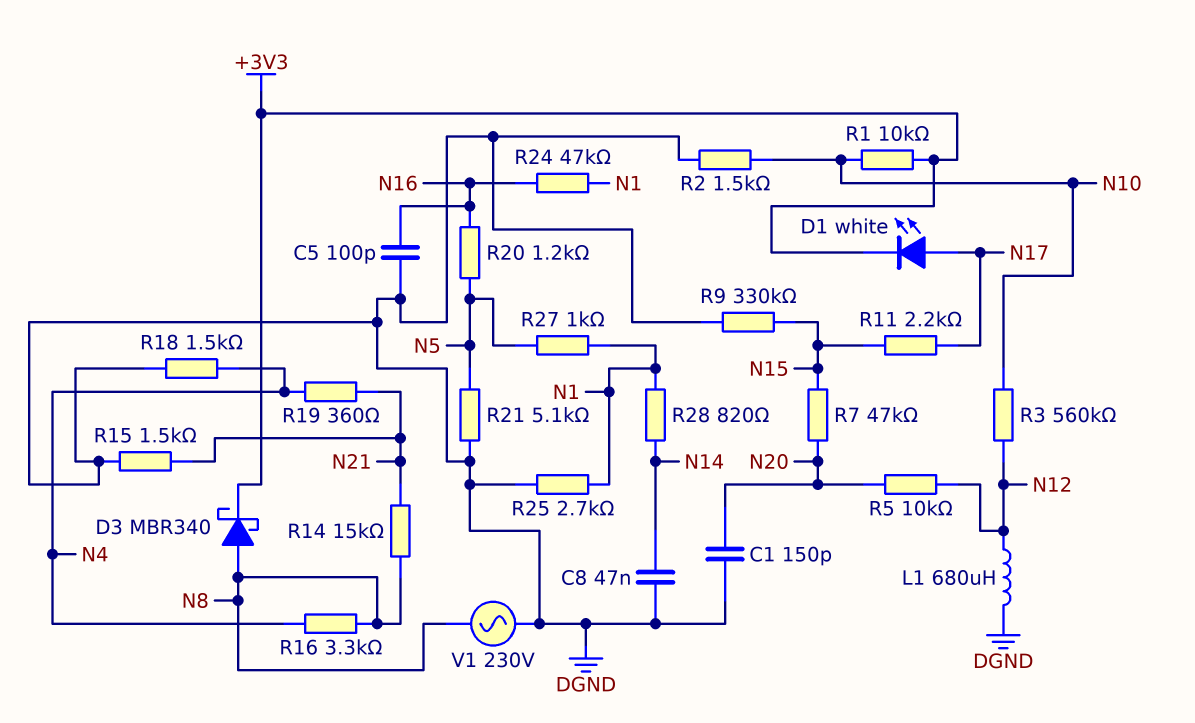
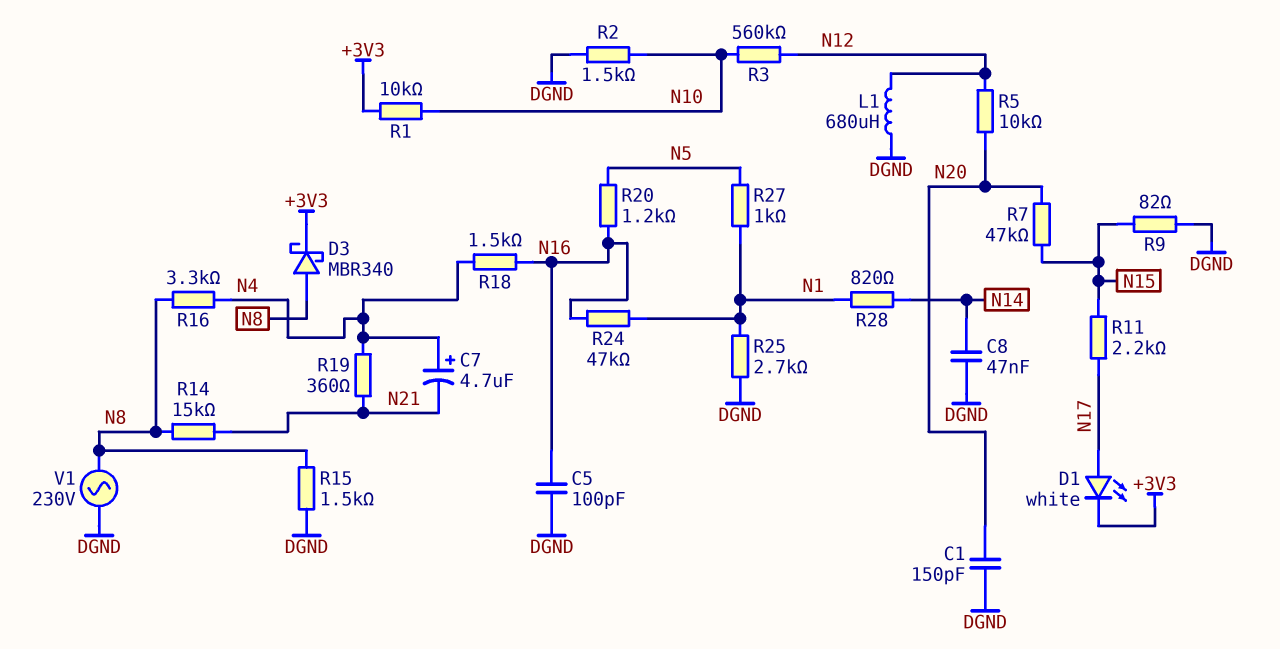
C7: none -> 4.7uF (plus N4, minus N21)
R9: 330k (DGND, N15) -> 82 (DGND, N15)
R15: 1.5k (DGND, N21) -> 1.5k (DGND, N8)
R18: 1.5k (DGND, N4) -> 1.5k (N4, N16)
R21: 5.1k (DGND, N5) -> none

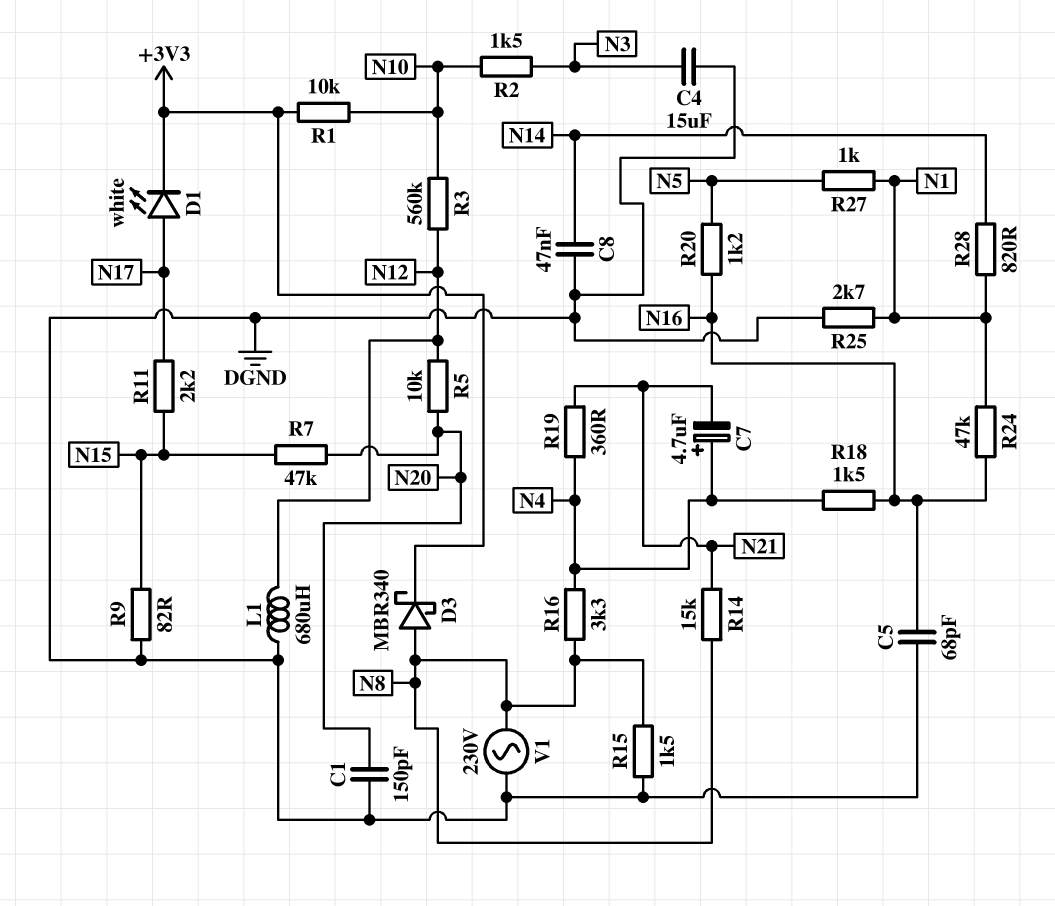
C4: none -> 15uF (DGND, N3)
C5: 100pF (DGND, N16) -> 68pF (DGND, N16)
R2: 1.5k (DGND, N10) -> 1.5k (N3, N10)

